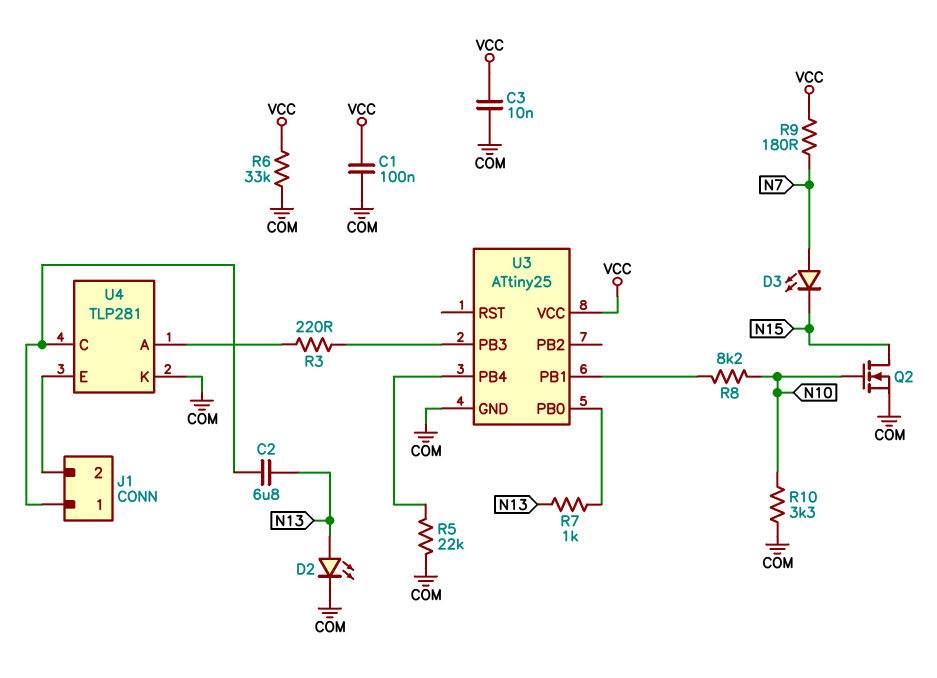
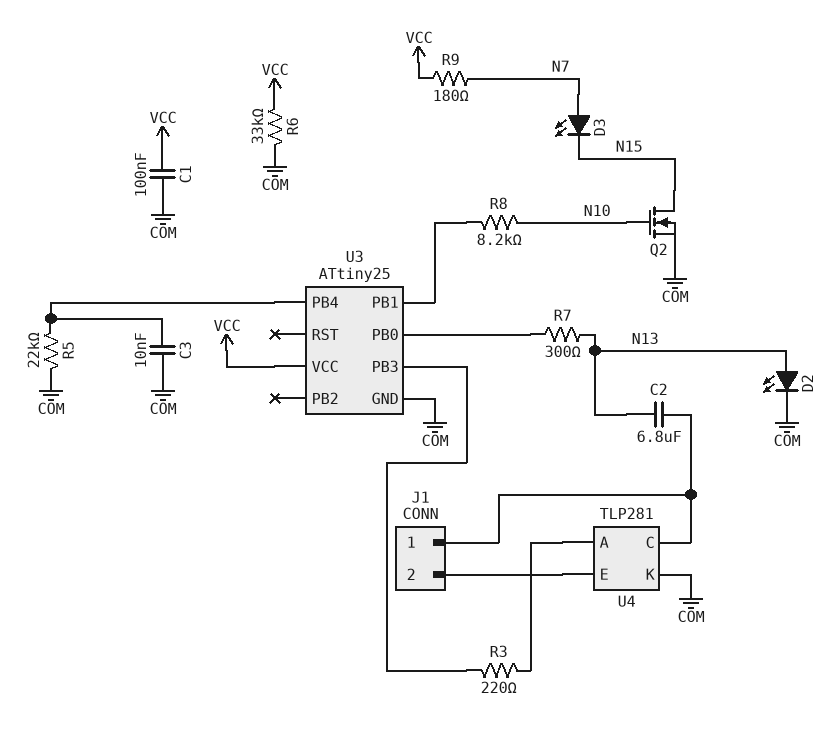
C3: 10nF (COM, VCC) -> 10nF (COM, U3/PB4)
R7: 1k (N13, U3/PB0) -> 300 (N13, U3/PB0)
R10: 3.3k (COM, N10) -> none

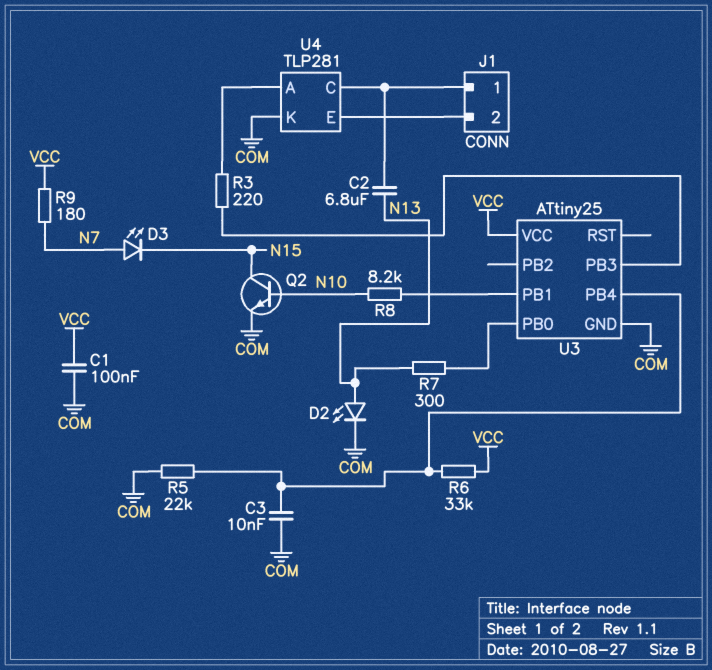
Q2: NMOS (G N10, D N15, S COM) -> NPN (B N10, C N15, E COM)
R6: 33k (COM, VCC) -> 33k (U3/PB4, VCC)

